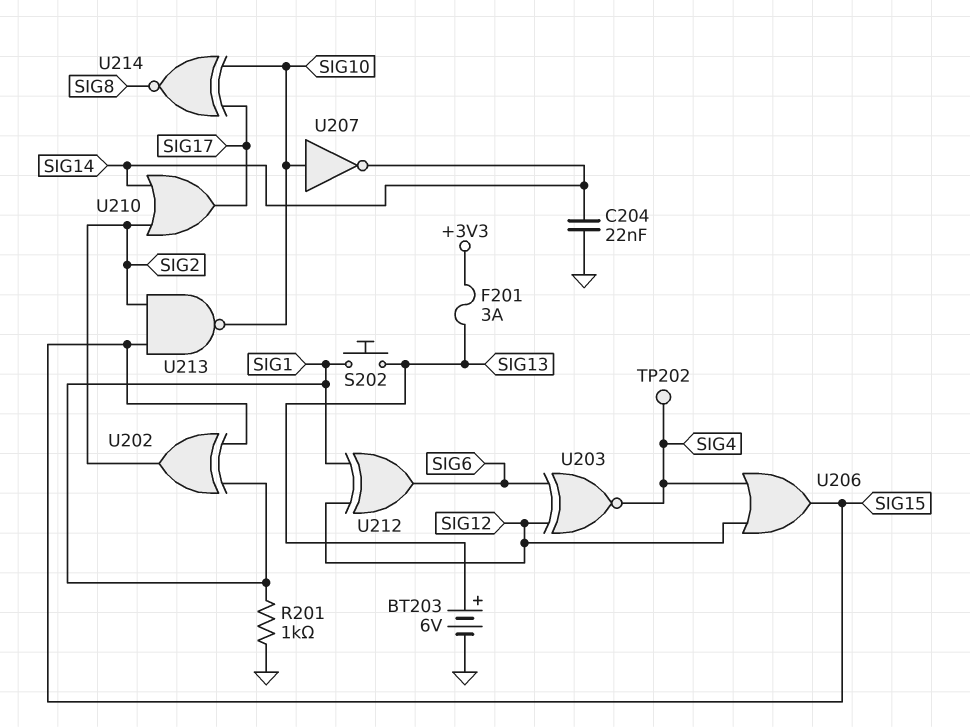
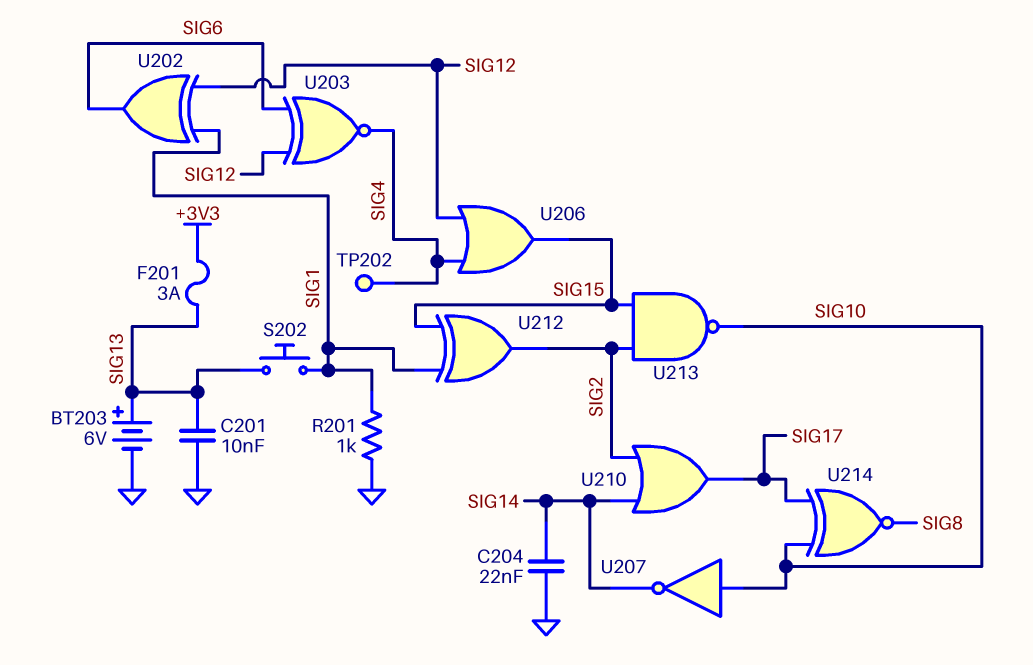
C201: none -> 10nF (GND, SIG13)
U202: XOR (in SIG1, in SIG15, out SIG2) -> XOR (in SIG1, in SIG12, out SIG6)
U212: XOR (in SIG1, in SIG12, out SIG6) -> XOR (in SIG1, in SIG15, out SIG2)

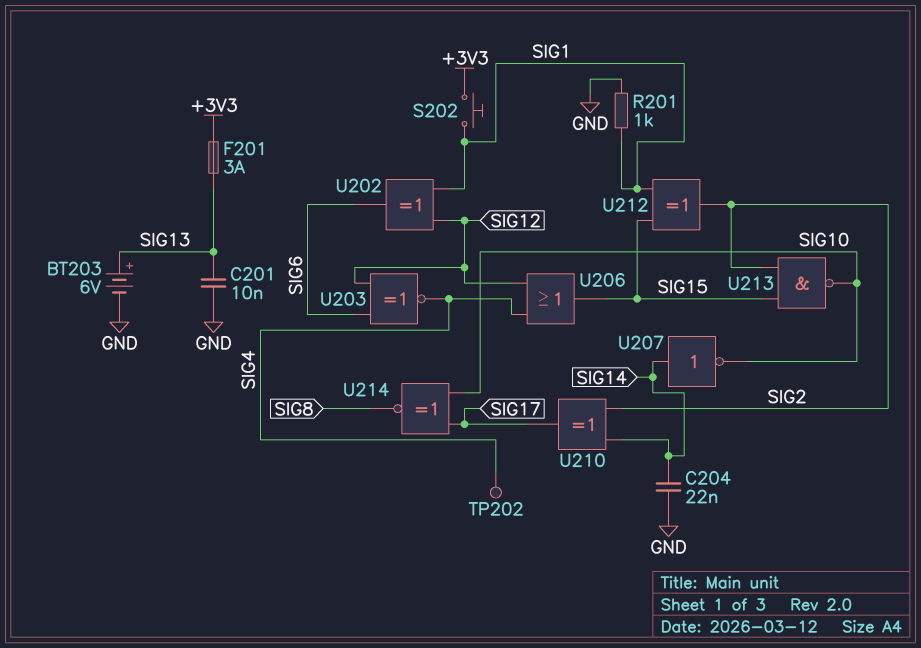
S202: button (SIG1, SIG13) -> button (+3V3, SIG1)
U207: NOT (in SIG10, out SIG14) -> NOT (in SIG14, out SIG10)
U210: OR (in SIG2, in SIG14, out SIG17) -> XOR (in SIG2, in SIG14, out SIG17)

